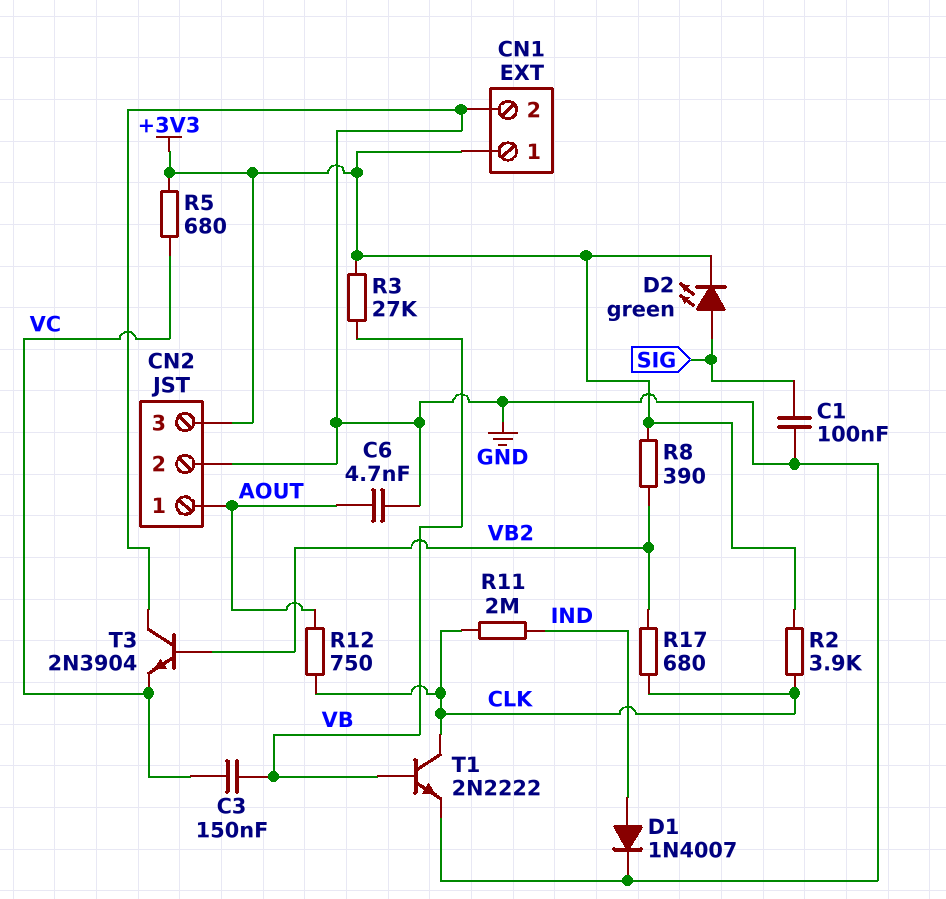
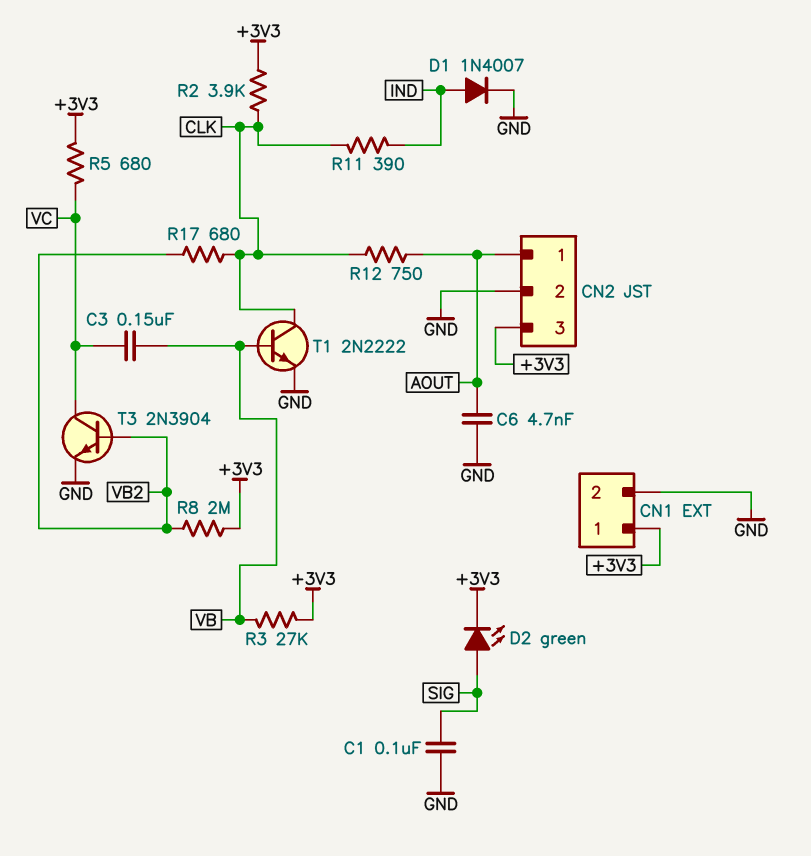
R8: 390 (+3V3, VB2) -> 2M (+3V3, VB2)
R11: 2M (CLK, IND) -> 390 (CLK, IND)
T3: NPN 2N3904 (B VB2, C GND, E VC) -> NPN 2N3904 (B VB2, C VC, E GND)

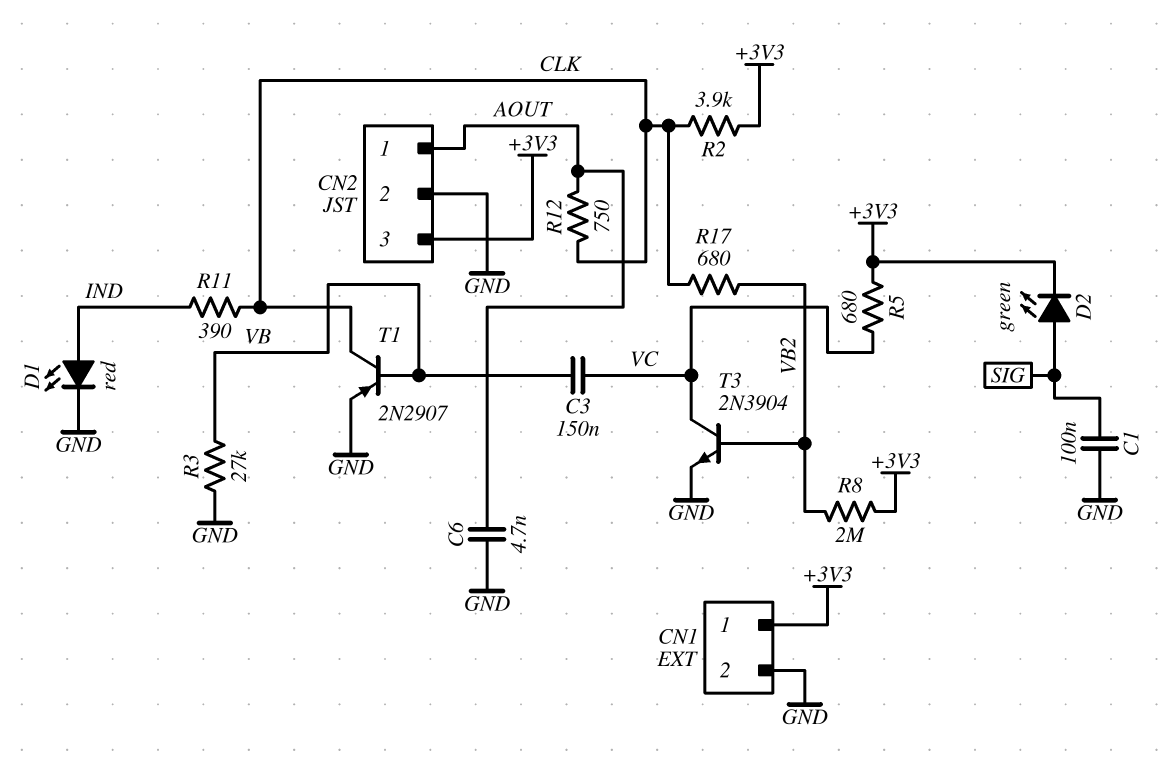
D1: diode 1N4007 (A IND, K GND) -> LED red (A IND, K GND)
R3: 27k (+3V3, VB) -> 27k (GND, VB)
T1: NPN 2N2222 (B VB, C CLK, E GND) -> PNP 2N2907 (B VB, C CLK, E GND)

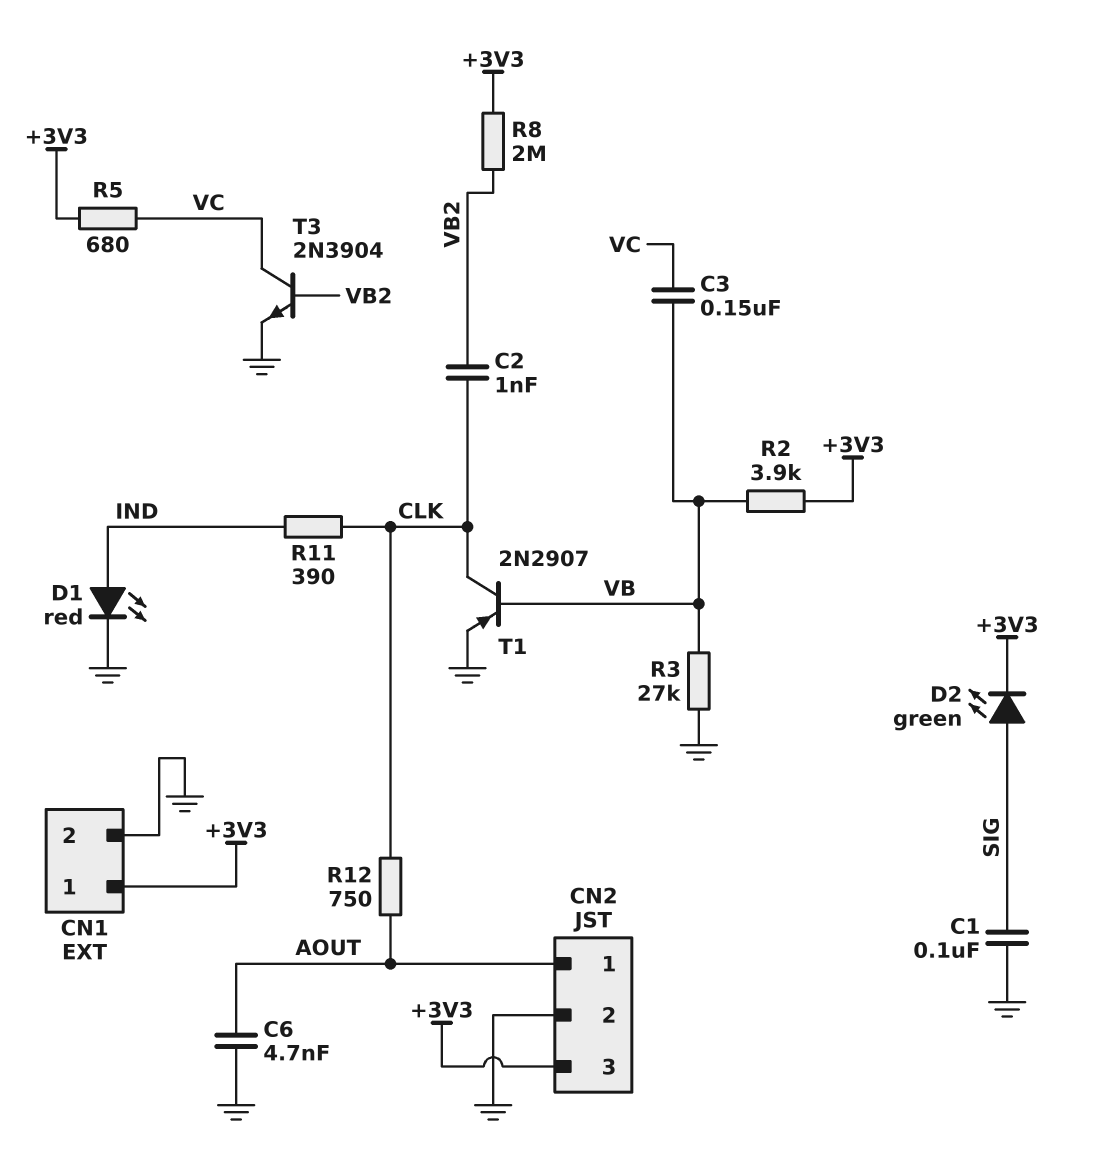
C2: none -> 1nF (CLK, VB2)
R2: 3.9k (+3V3, CLK) -> 3.9k (+3V3, VB)
R17: 680 (CLK, VB2) -> none

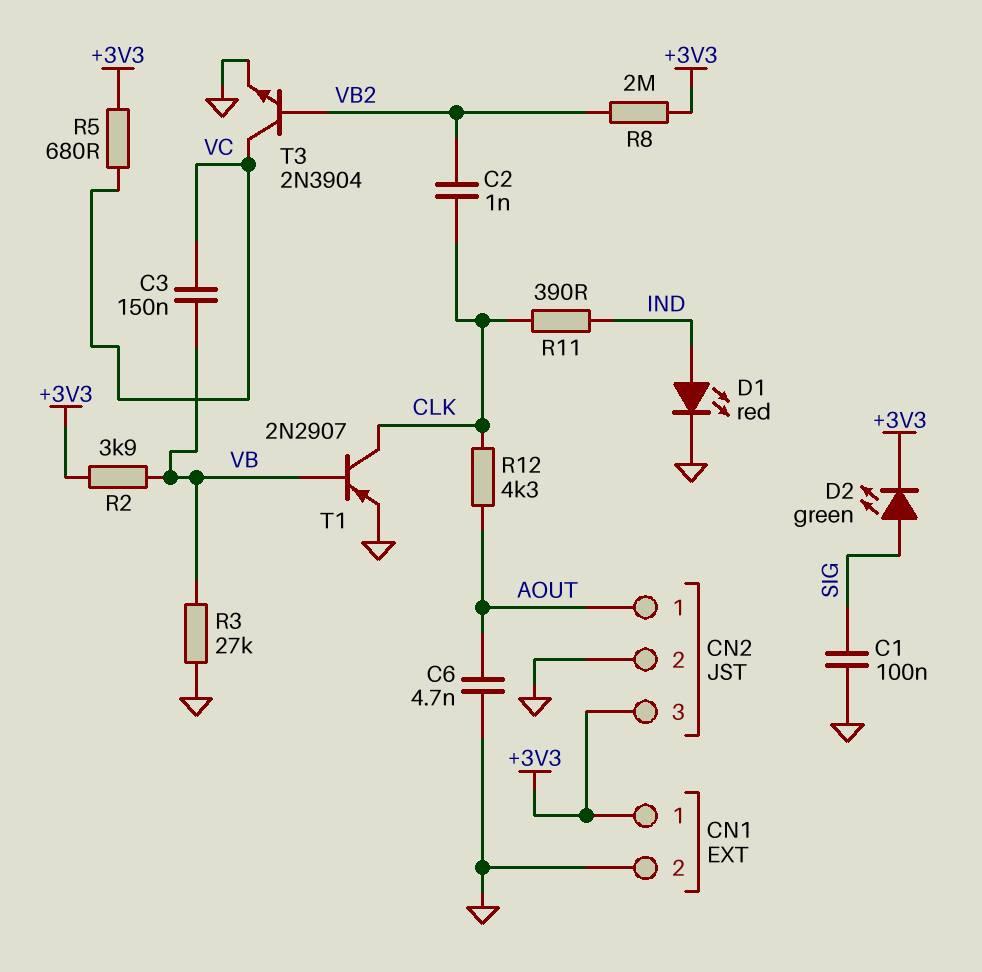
R12: 750 (AOUT, CLK) -> 4.3k (AOUT, CLK)

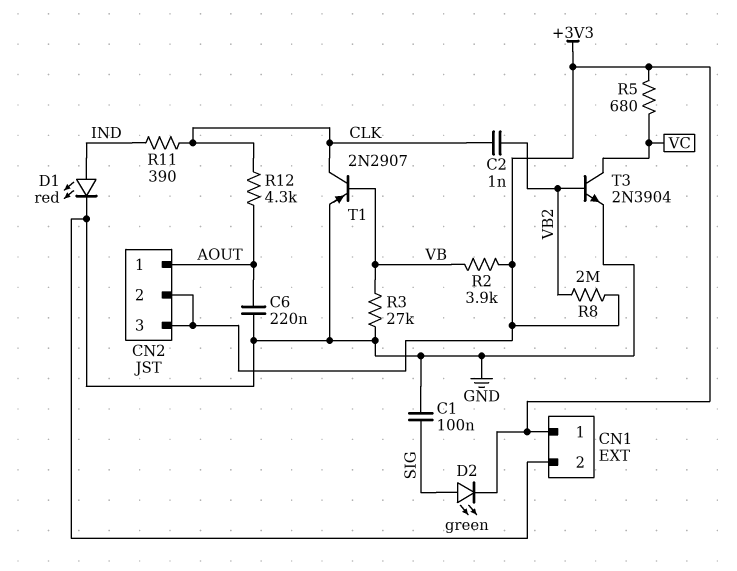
C3: 150nF (VB, VC) -> none
C6: 4.7nF (AOUT, GND) -> 220nF (AOUT, GND)
CN2 pin 2: GND -> +3V3

